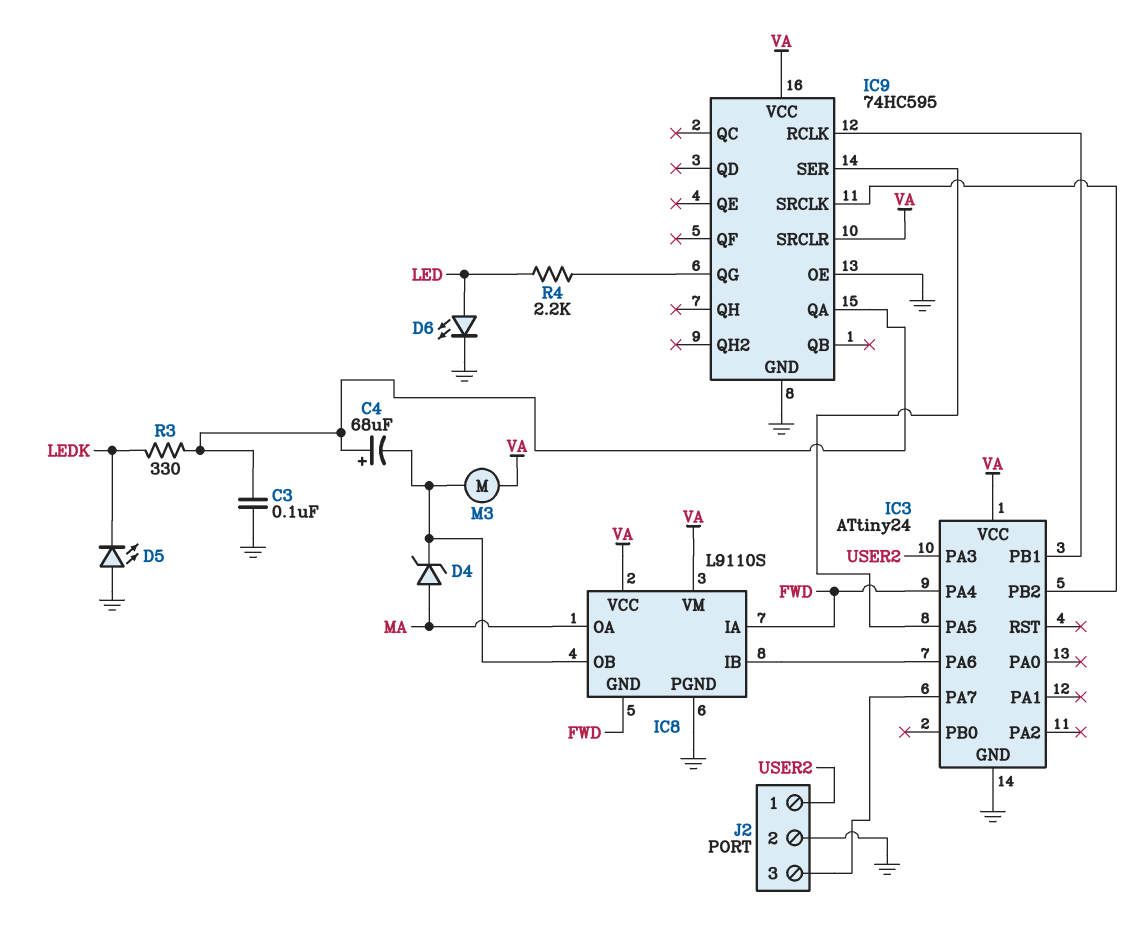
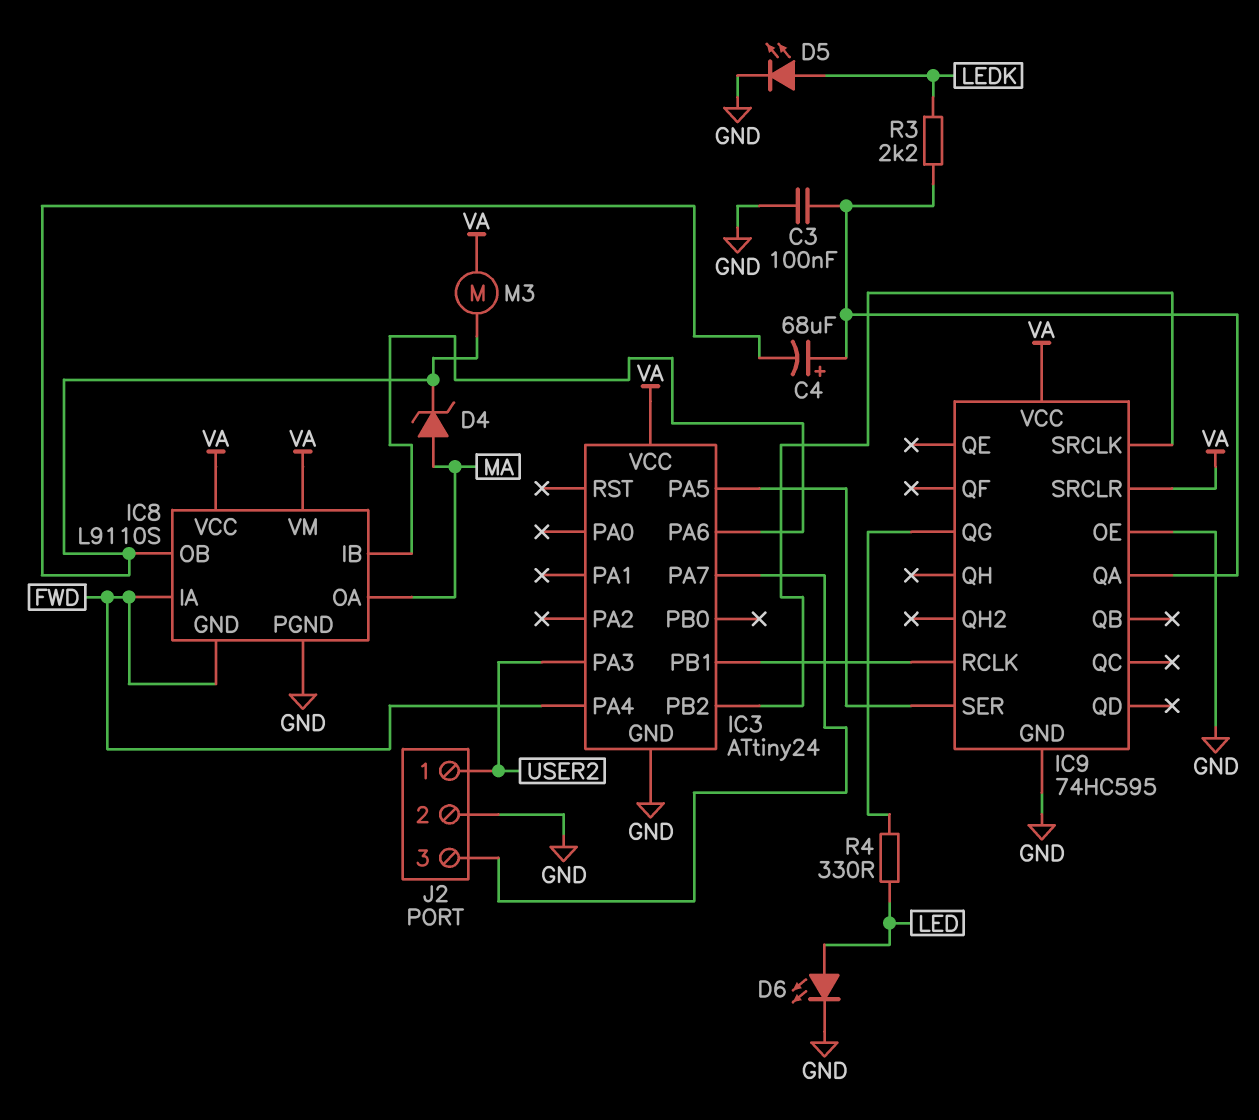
D5: LED (A GND, K LEDK) -> LED (A LEDK, K GND)
R3: 330 (IC9/QA, LEDK) -> 2.2k (IC9/QA, LEDK)
R4: 2.2k (IC9/QG, LED) -> 330 (IC9/QG, LED)

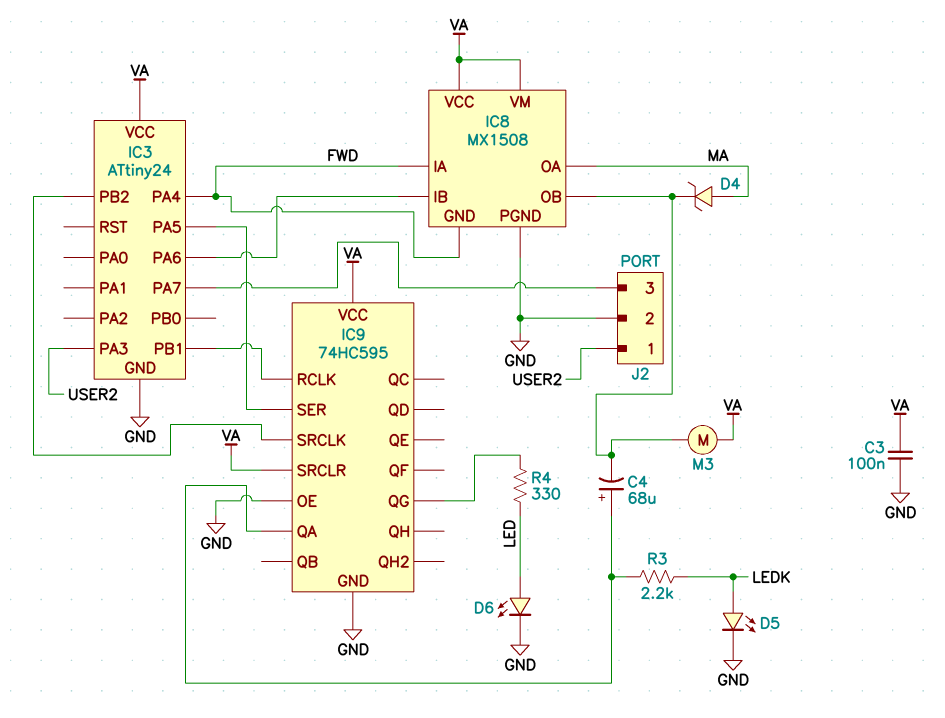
C3: 100nF (GND, IC9/QA) -> 100nF (GND, VA)
IC8: L9110S -> MX1508

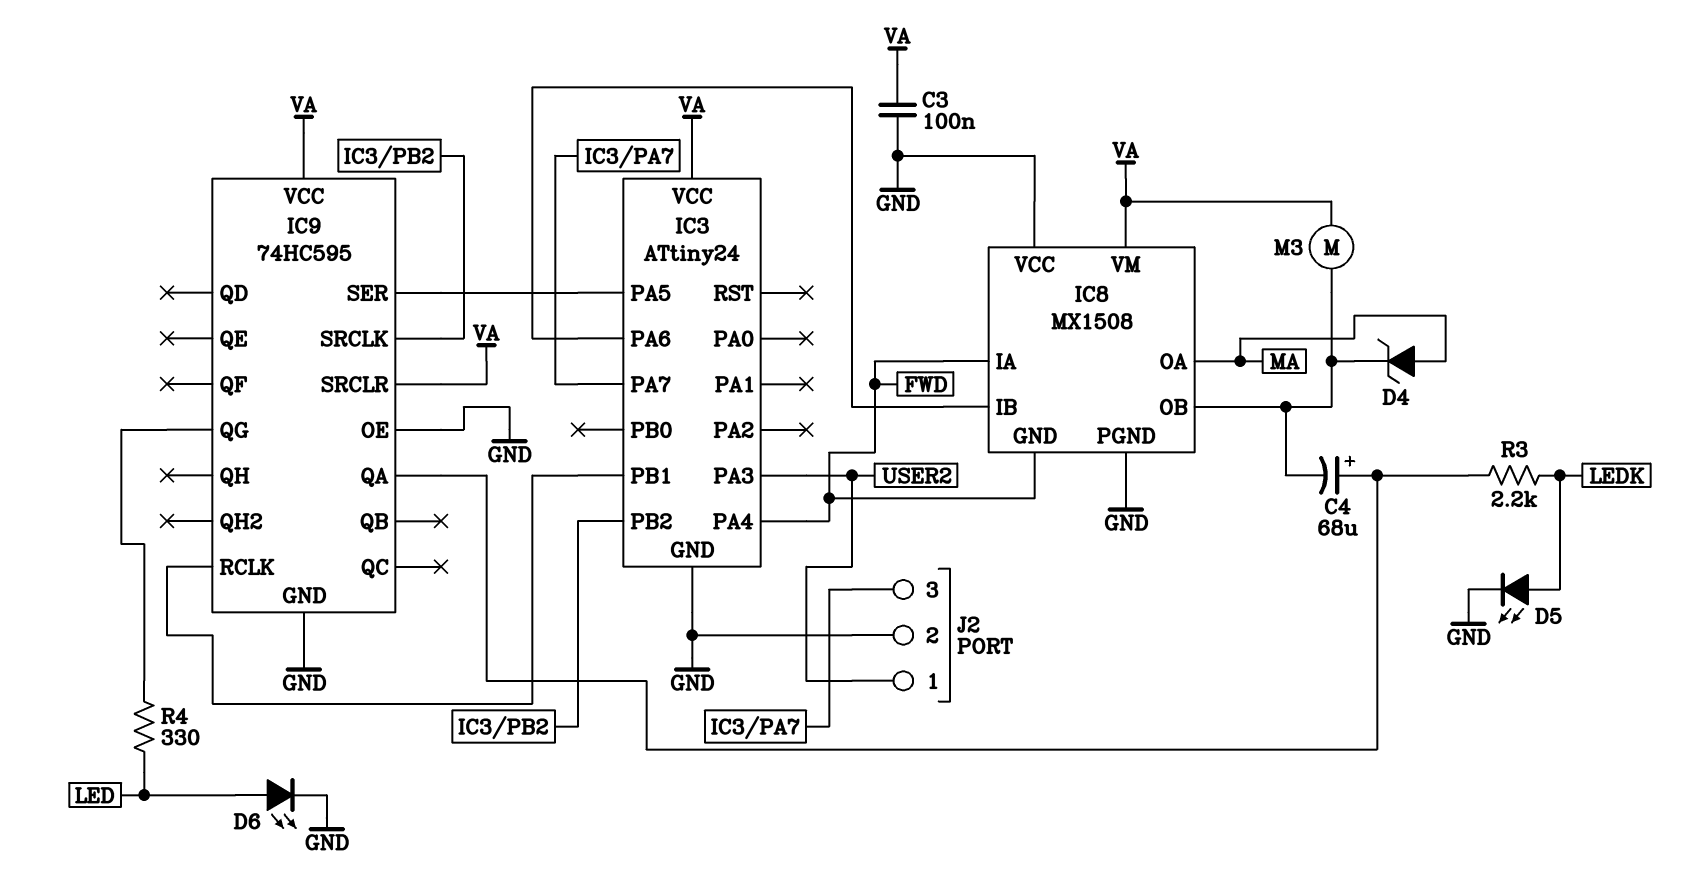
IC8 pin VCC: VA -> GND

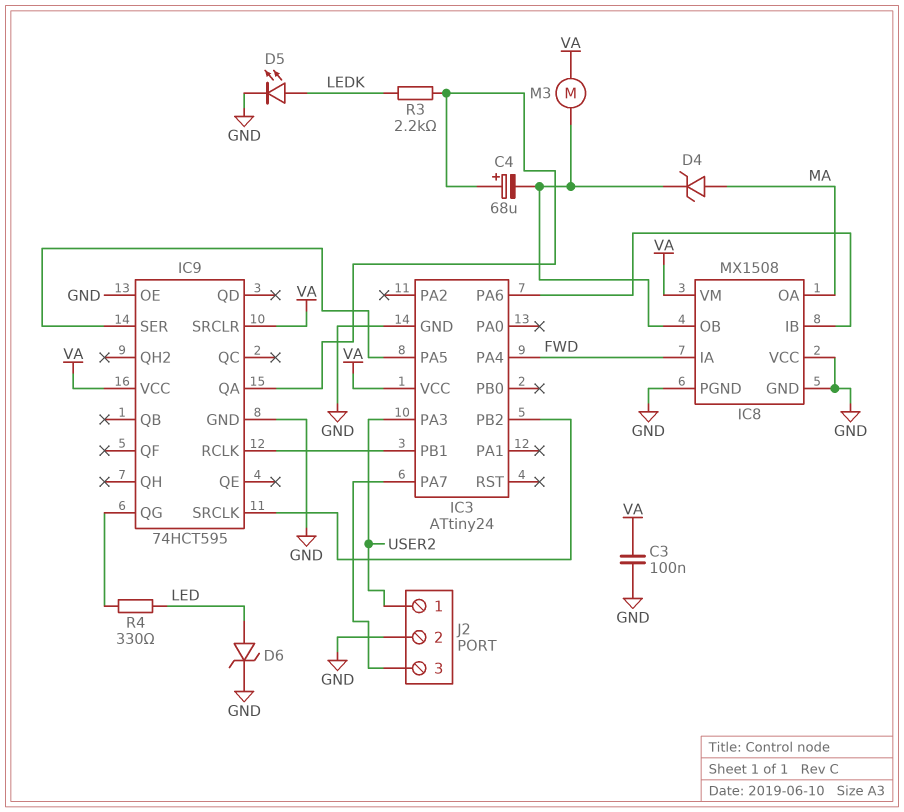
D6: LED (A LED, K GND) -> zener (A LED, K GND)
IC8 pin GND: FWD -> GND
IC9: 74HC595 -> 74HCT595

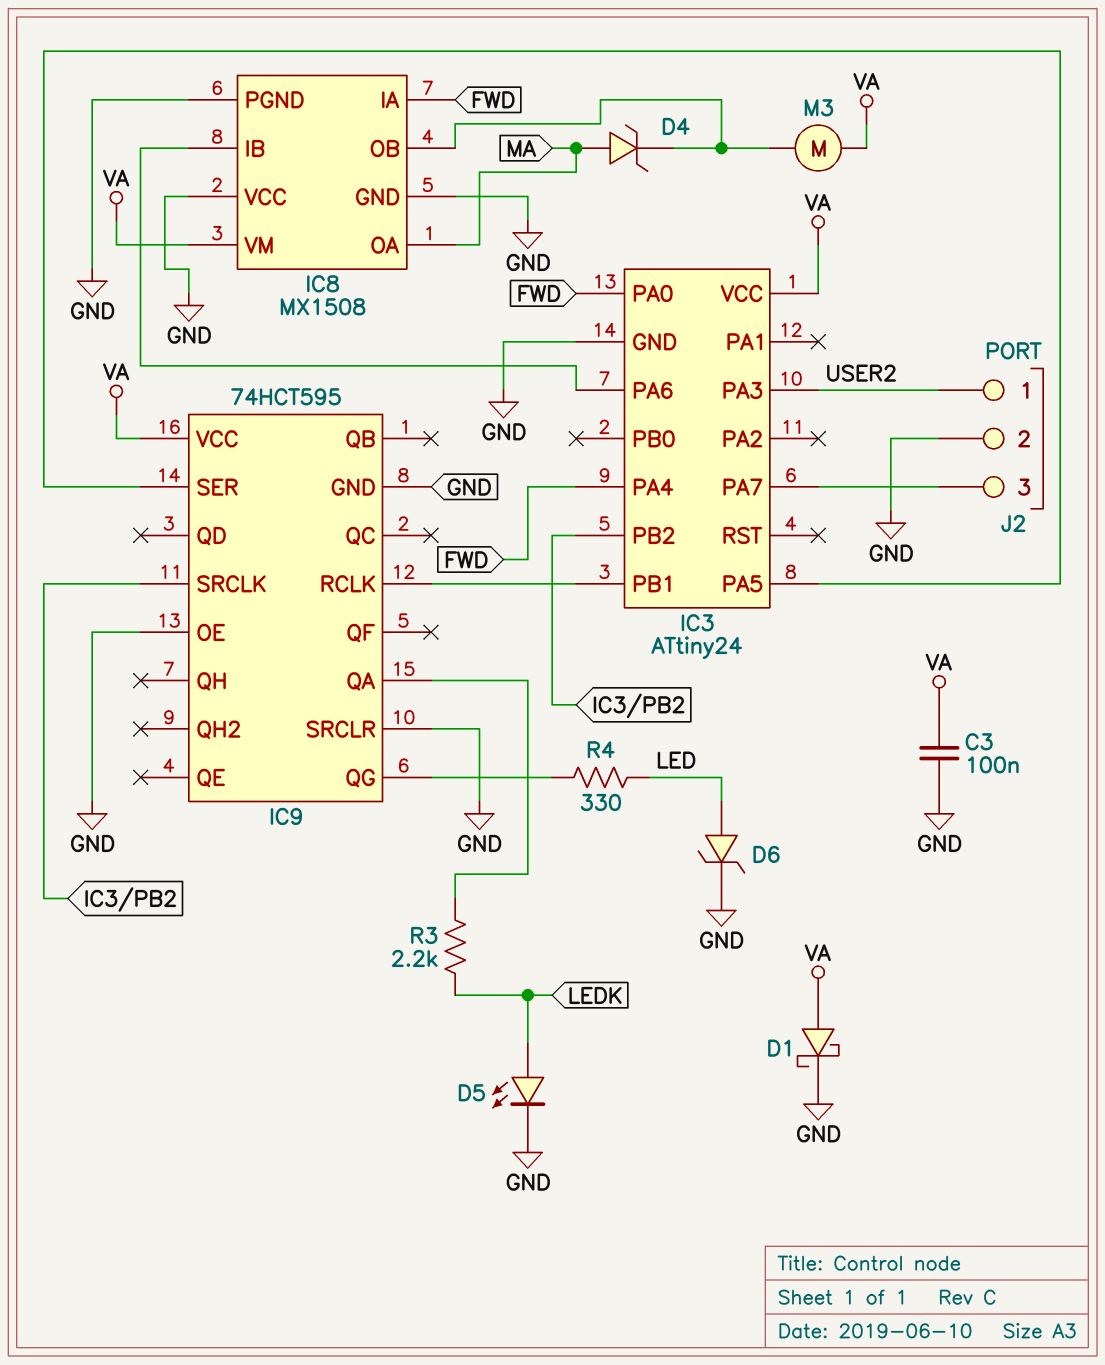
C4: 68uF (plus IC9/QA, minus IC8/OB) -> none
D1: none -> schottky (A VA, K GND)
IC3 pin PA0: none -> FWD
IC9 pin SRCLR: VA -> GND

